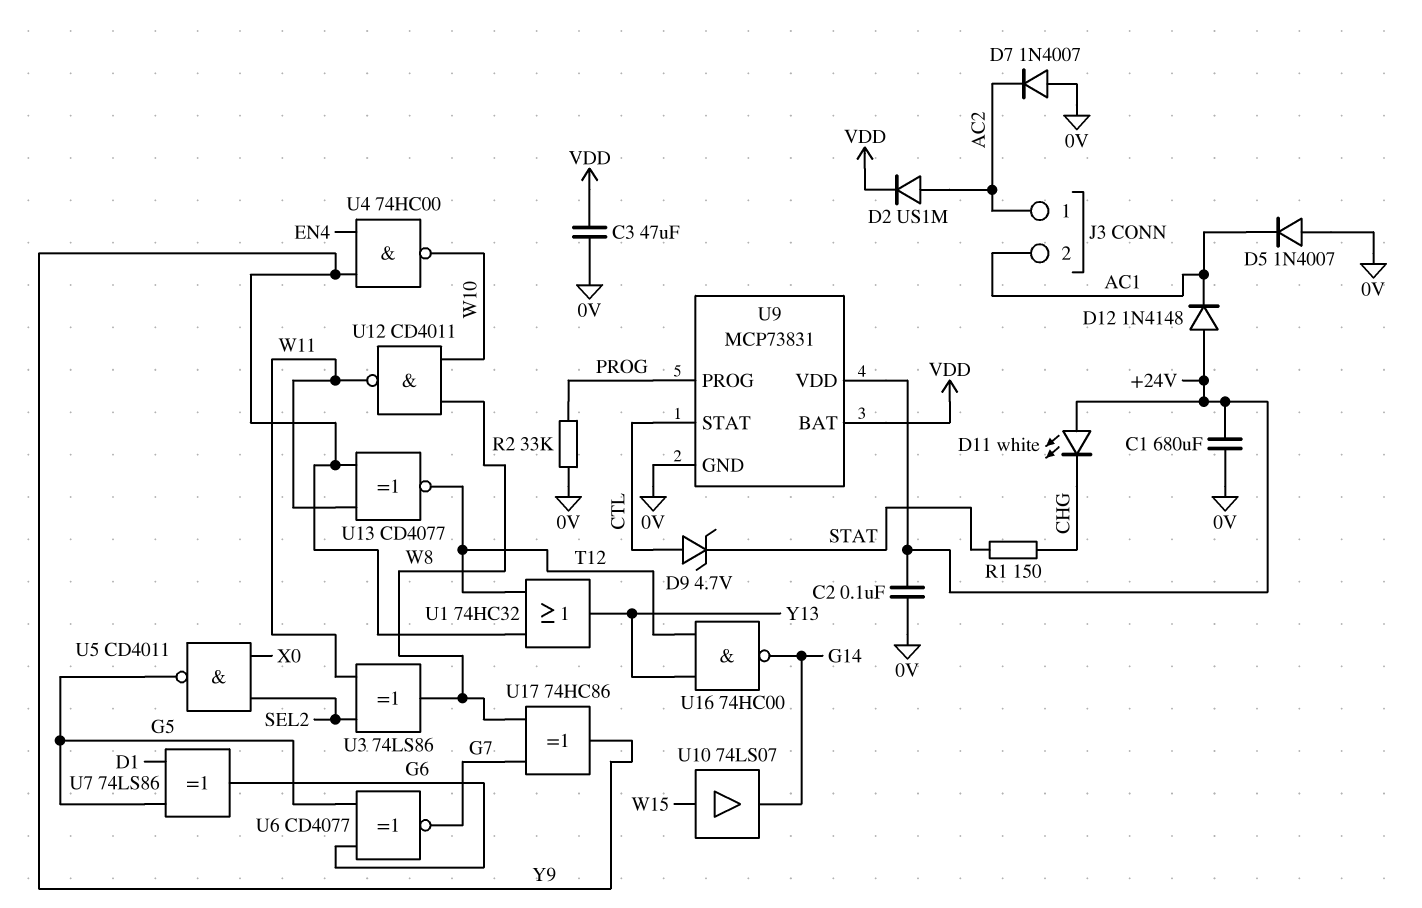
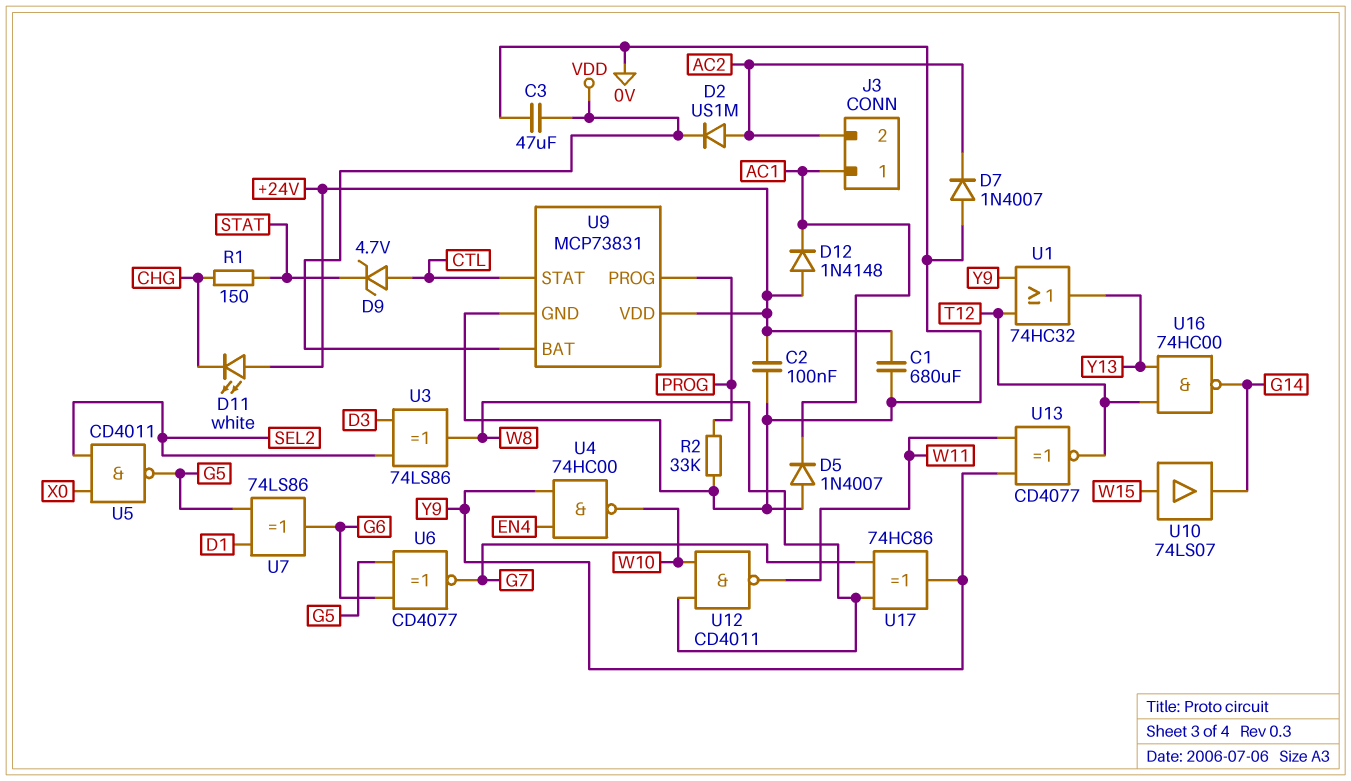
J3 pin 1: AC2 -> AC1
J3 pin 2: AC1 -> AC2
U3: XOR 74LS86 (in SEL2, in W11, out W8) -> XOR 74LS86 (in D3, in SEL2, out W8)

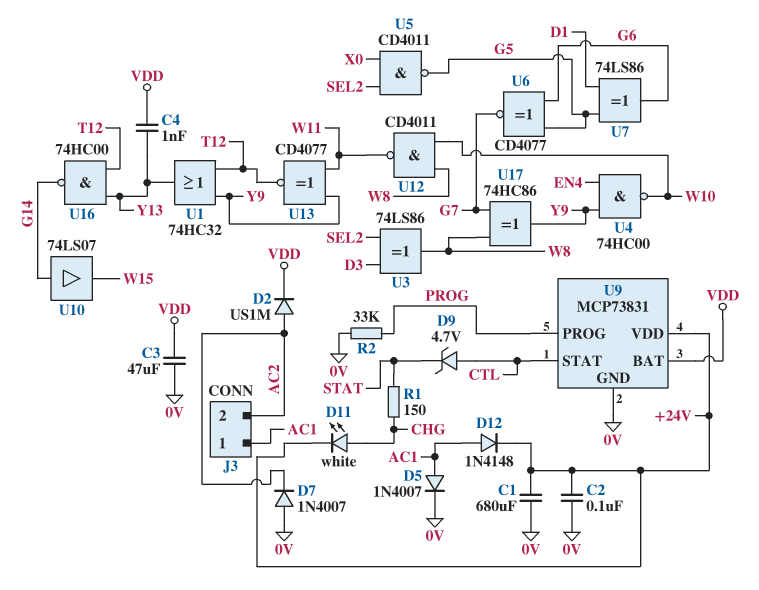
C4: none -> 1nF (VDD, Y13)
D5: diode 1N4007 (A 0V, K AC1) -> diode 1N4007 (A AC1, K 0V)
D11: LED white (A +24V, K CHG) -> LED white (A CHG, K +24V)
D12: diode 1N4148 (A +24V, K AC1) -> diode 1N4148 (A AC1, K +24V)
U10: buffer 74LS07 (in W15, out G14) -> buffer 74LS07 (in G14, out W15)

